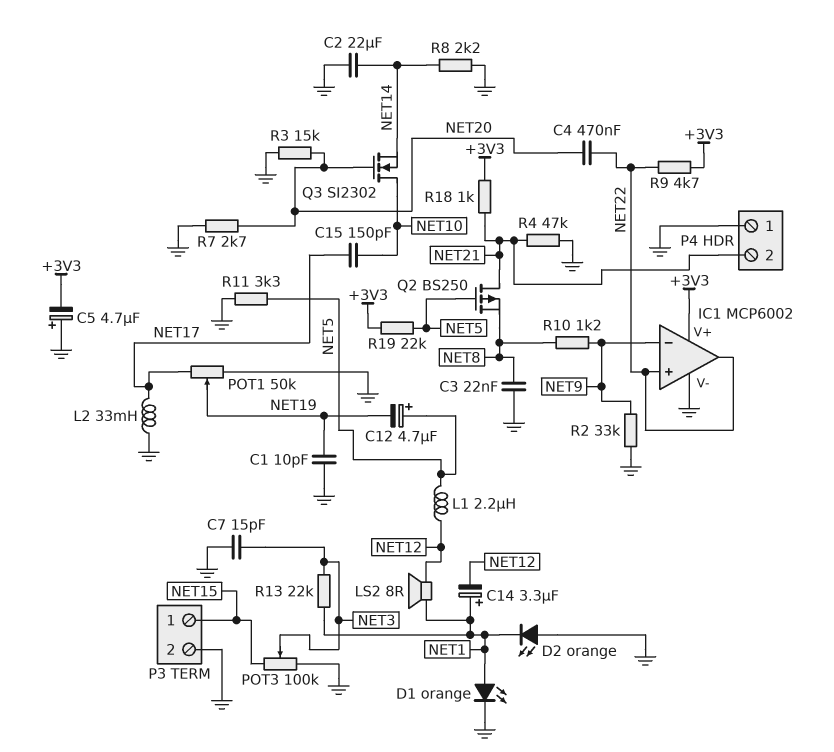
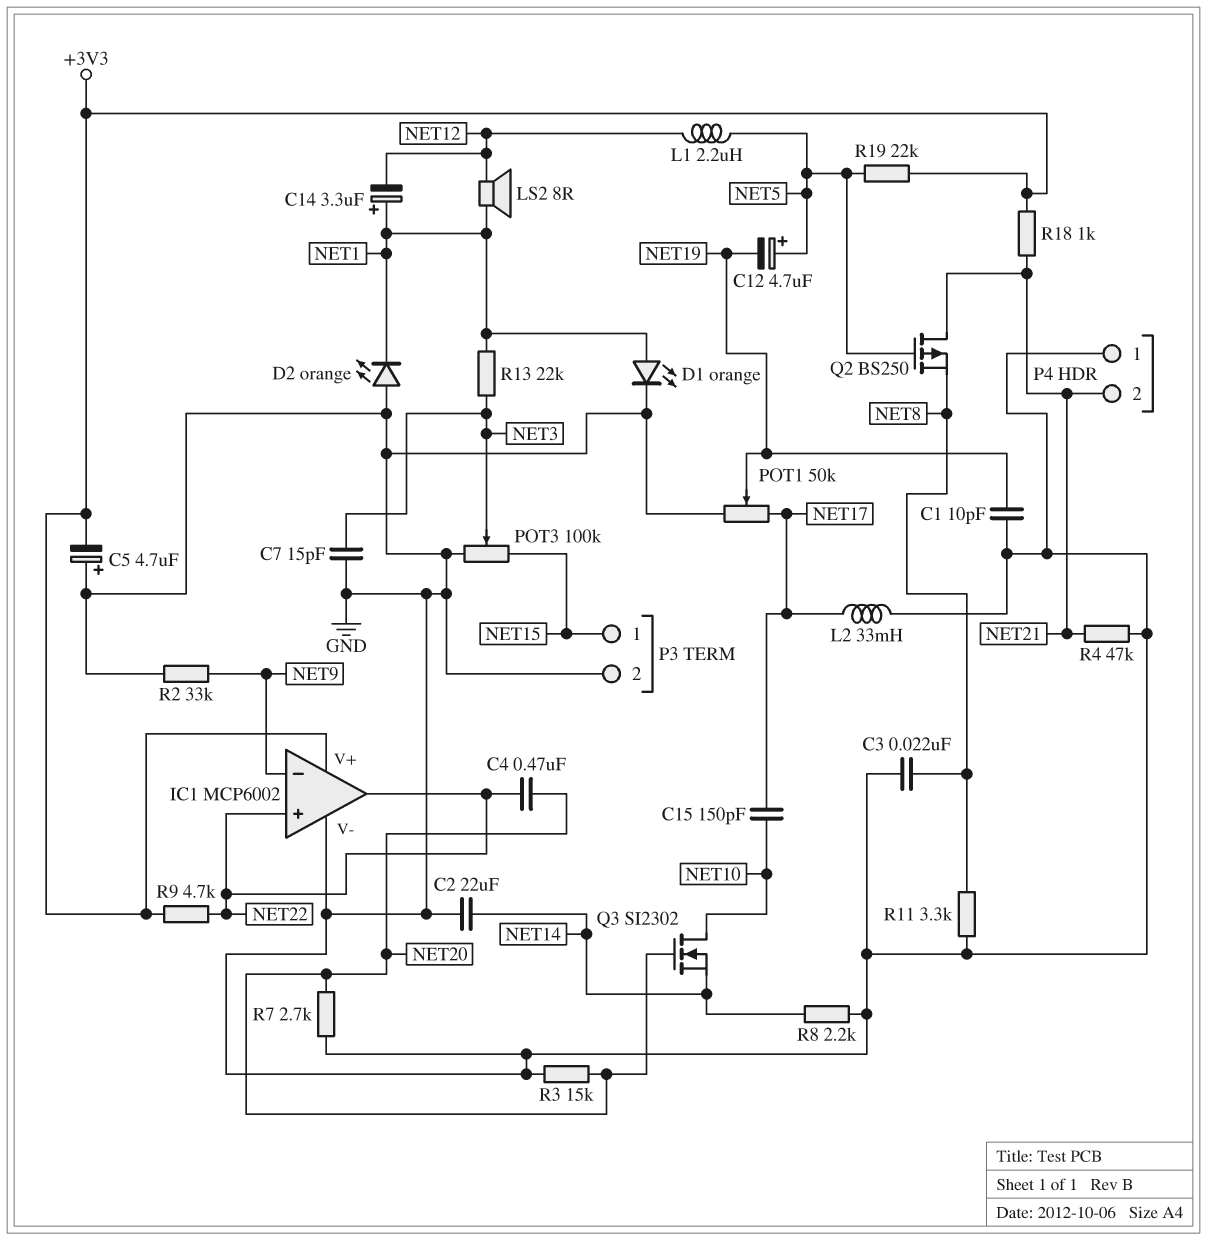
R10: 1.2k (NET8, NET9) -> none
R11: 3.3k (GND, NET5) -> 3.3k (GND, NET8)

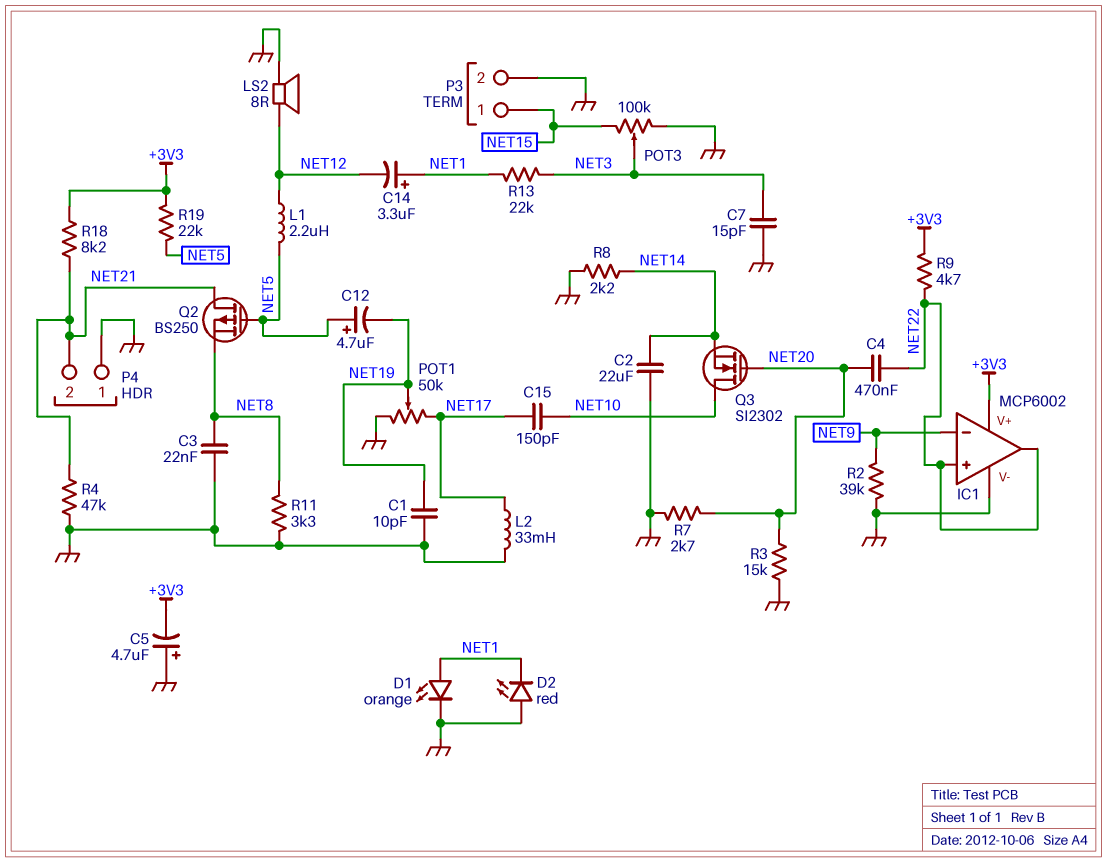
D2: LED orange (A GND, K NET1) -> LED red (A GND, K NET1)
LS2: speaker 8R (NET1, NET12) -> speaker 8R (GND, NET12)
R2: 33k (GND, NET9) -> 39k (GND, NET9)
R18: 1k (+3V3, NET21) -> 8.2k (+3V3, NET21)

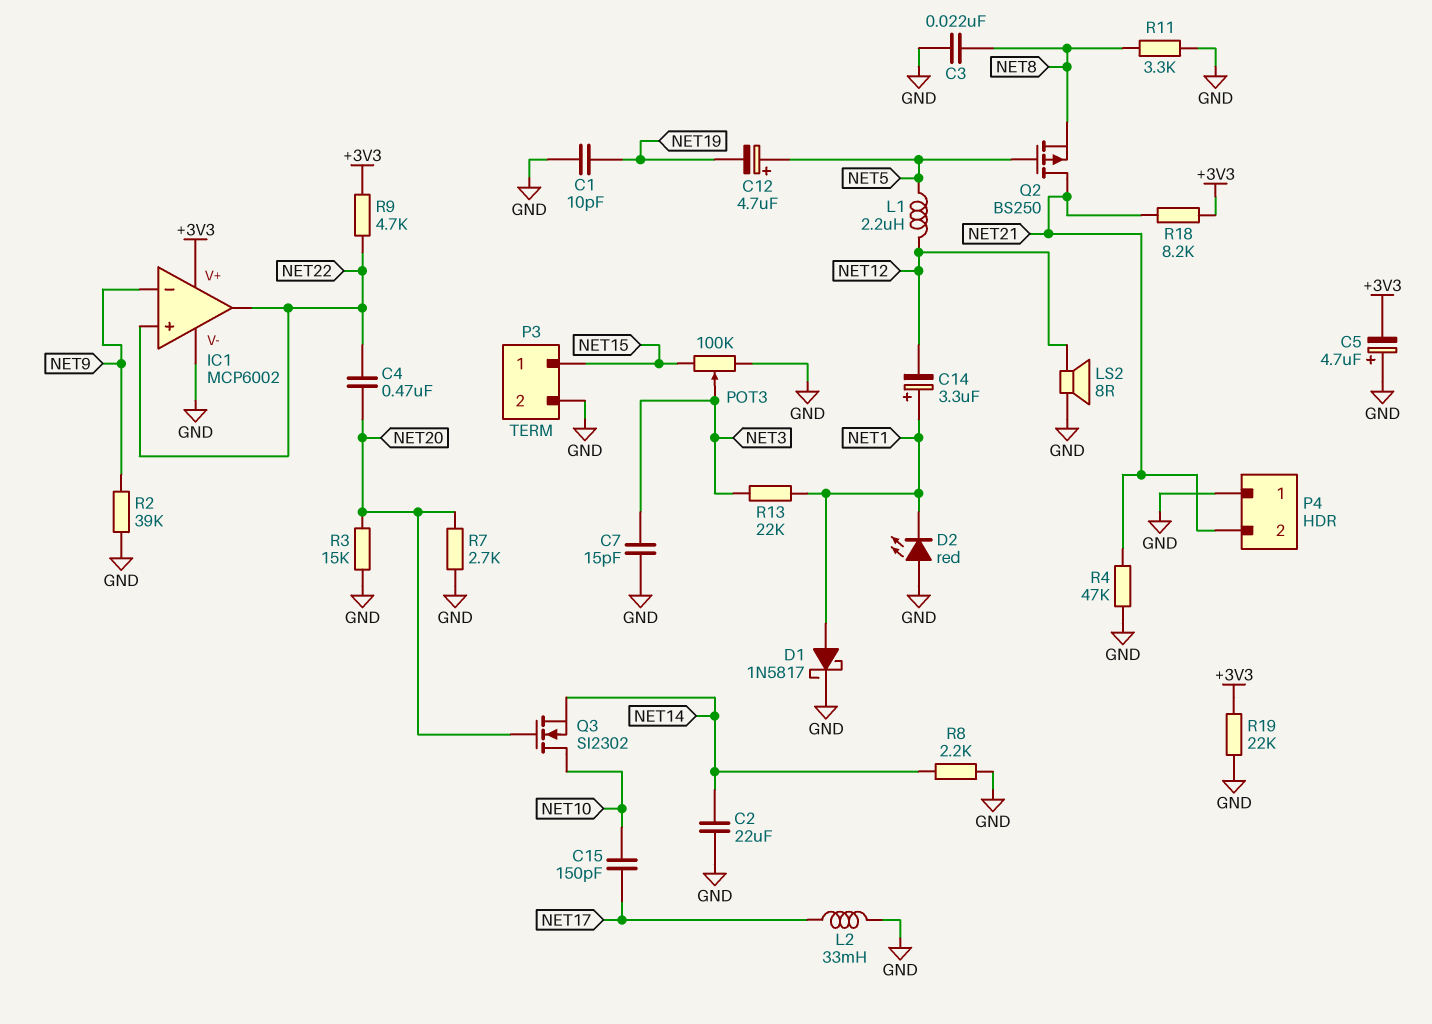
D1: LED orange (A NET1, K GND) -> schottky 1N5817 (A NET1, K GND)
POT1: 50k (GND, NET17, wiper NET19) -> none
R19: 22k (+3V3, NET5) -> 22k (+3V3, GND)

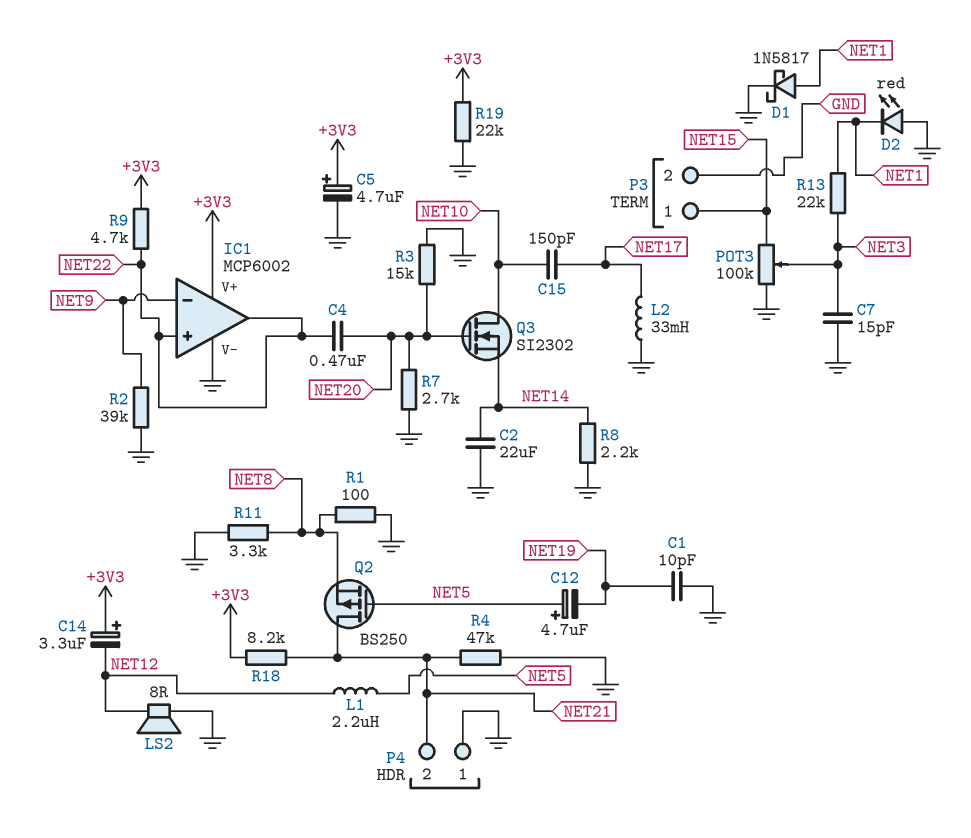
C3: 22nF (GND, NET8) -> none
C5: 4.7uF (plus GND, minus +3V3) -> 4.7uF (plus +3V3, minus GND)
C14: 3.3uF (plus NET1, minus NET12) -> 3.3uF (plus +3V3, minus NET12)
R1: none -> 100 (GND, NET8)

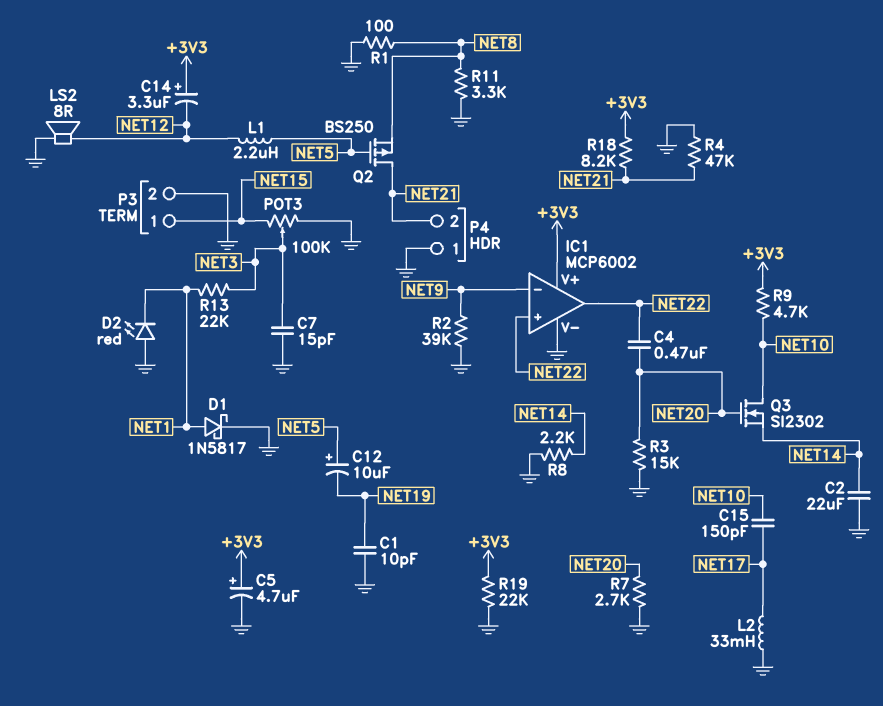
C12: 4.7uF (plus NET5, minus NET19) -> 10uF (plus NET5, minus NET19)
R9: 4.7k (+3V3, NET22) -> 4.7k (+3V3, NET10)

